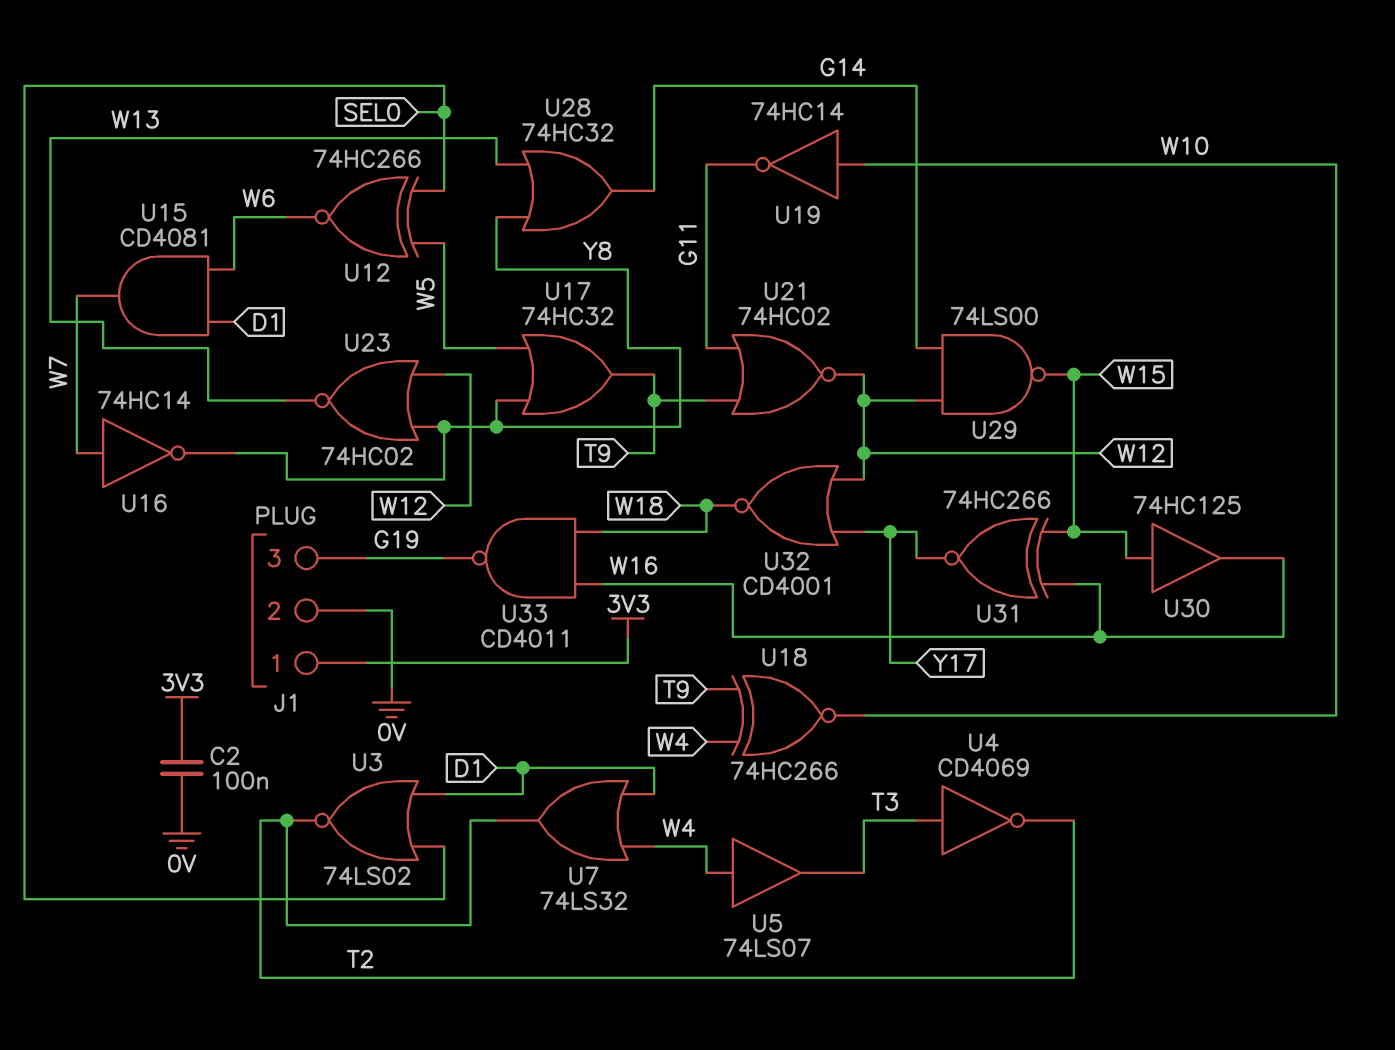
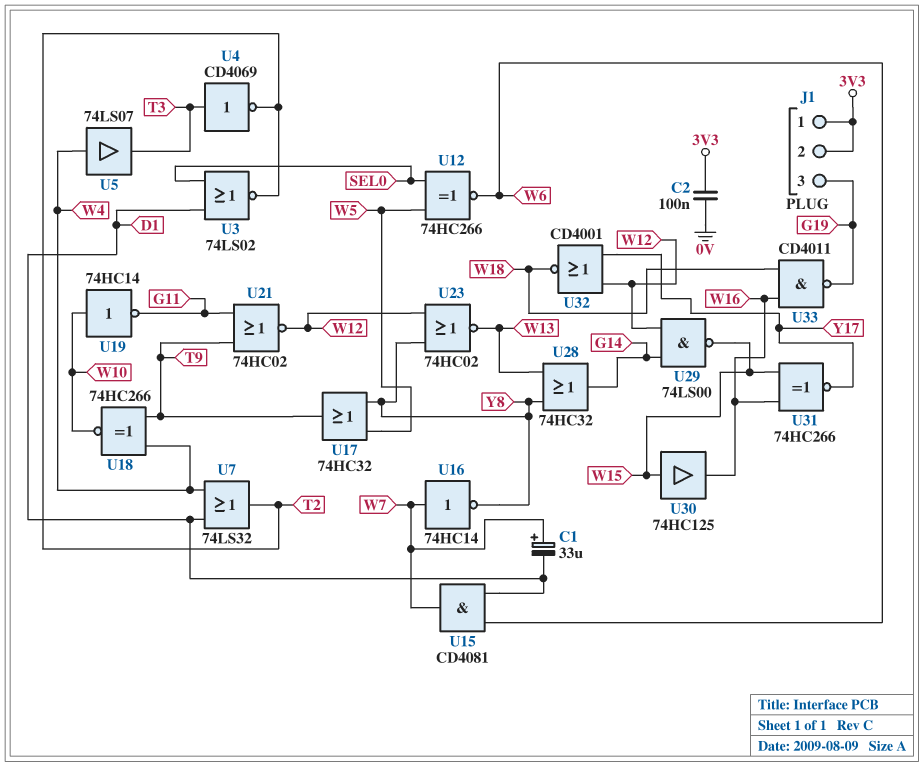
C1: none -> 33uF (plus W7, minus D1)
J1 pin 2: 0V -> 3V3

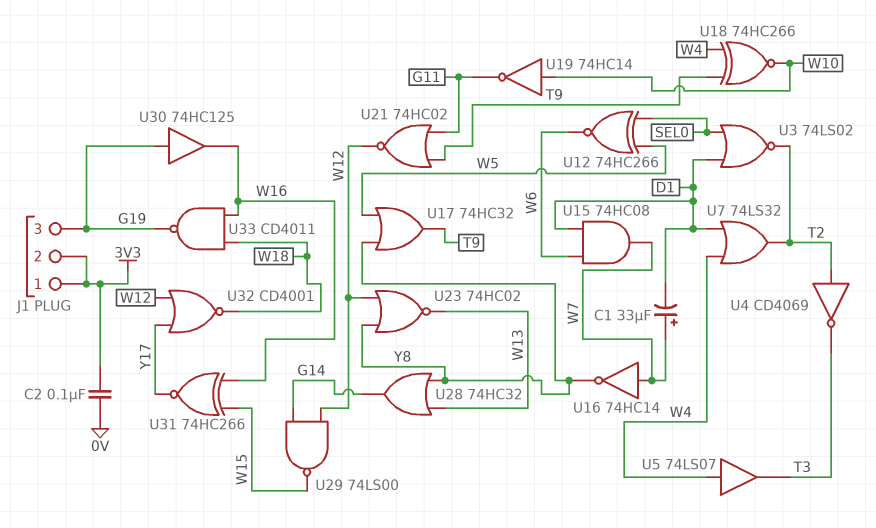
U4: NOT CD4069 (in T3, out T2) -> NOT CD4069 (in T2, out T3)
U15: AND CD4081 (in D1, in W6, out W7) -> AND 74HC08 (in D1, in W6, out W7)
U30: buffer 74HC125 (in W15, out W16) -> buffer 74HC125 (in G19, out W16)

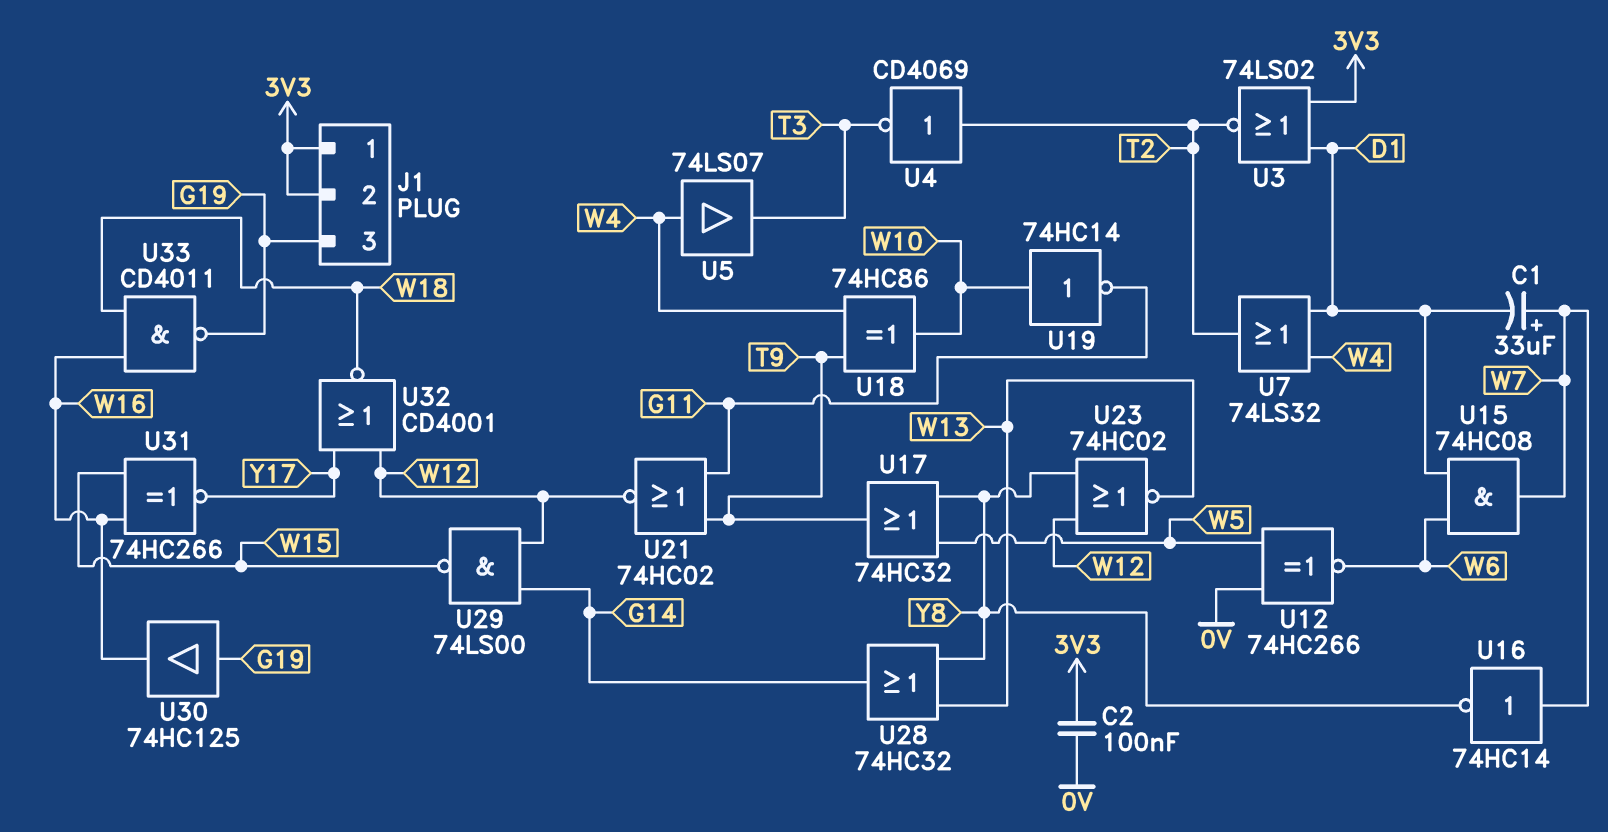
U3: NOR 74LS02 (in D1, in SEL0, out T2) -> NOR 74LS02 (in 3V3, in D1, out T2)
U12: XNOR 74HC266 (in SEL0, in W5, out W6) -> XNOR 74HC266 (in 0V, in W5, out W6)
U18: XNOR 74HC266 (in T9, in W4, out W10) -> XOR 74HC86 (in T9, in W4, out W10)

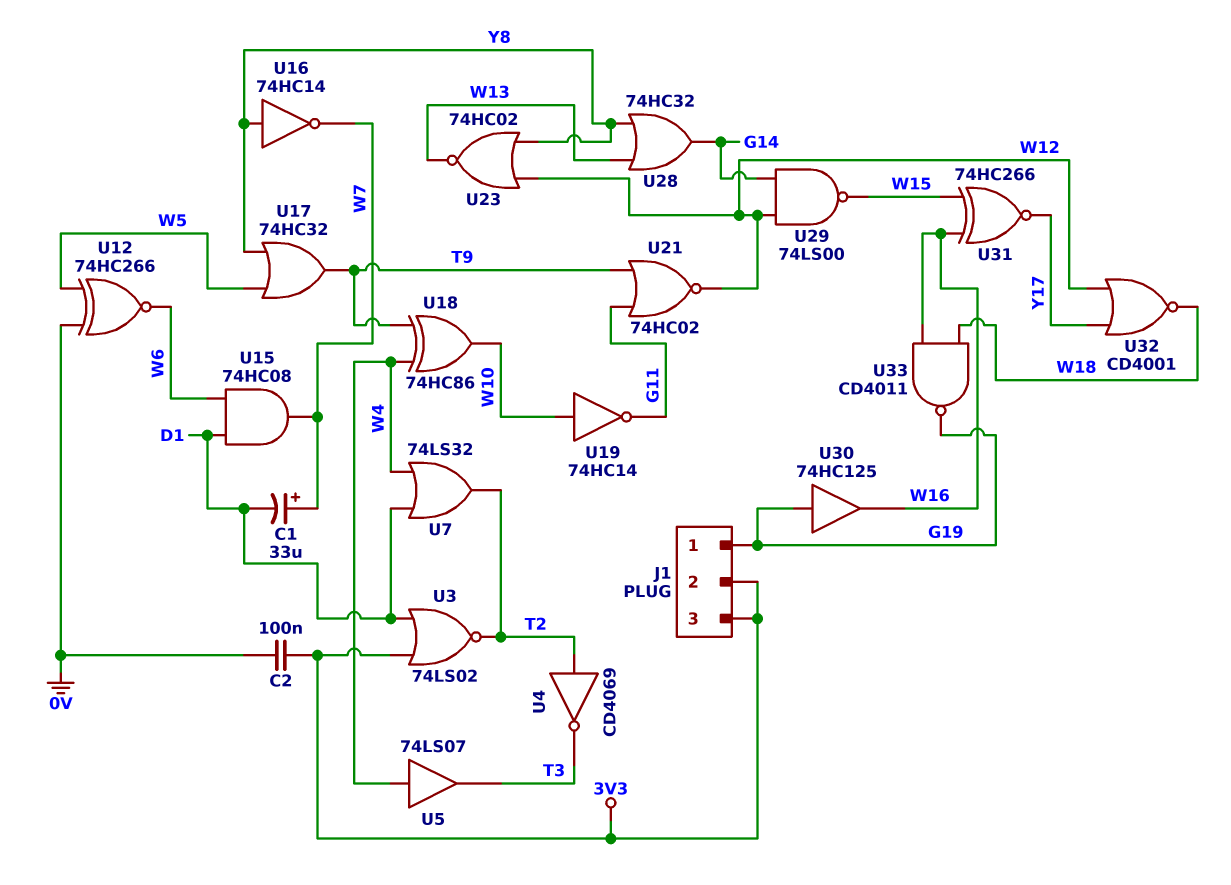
J1 pin 1: 3V3 -> G19
J1 pin 3: G19 -> 3V3
U16: NOT 74HC14 (in W7, out Y8) -> NOT 74HC14 (in Y8, out W7)

